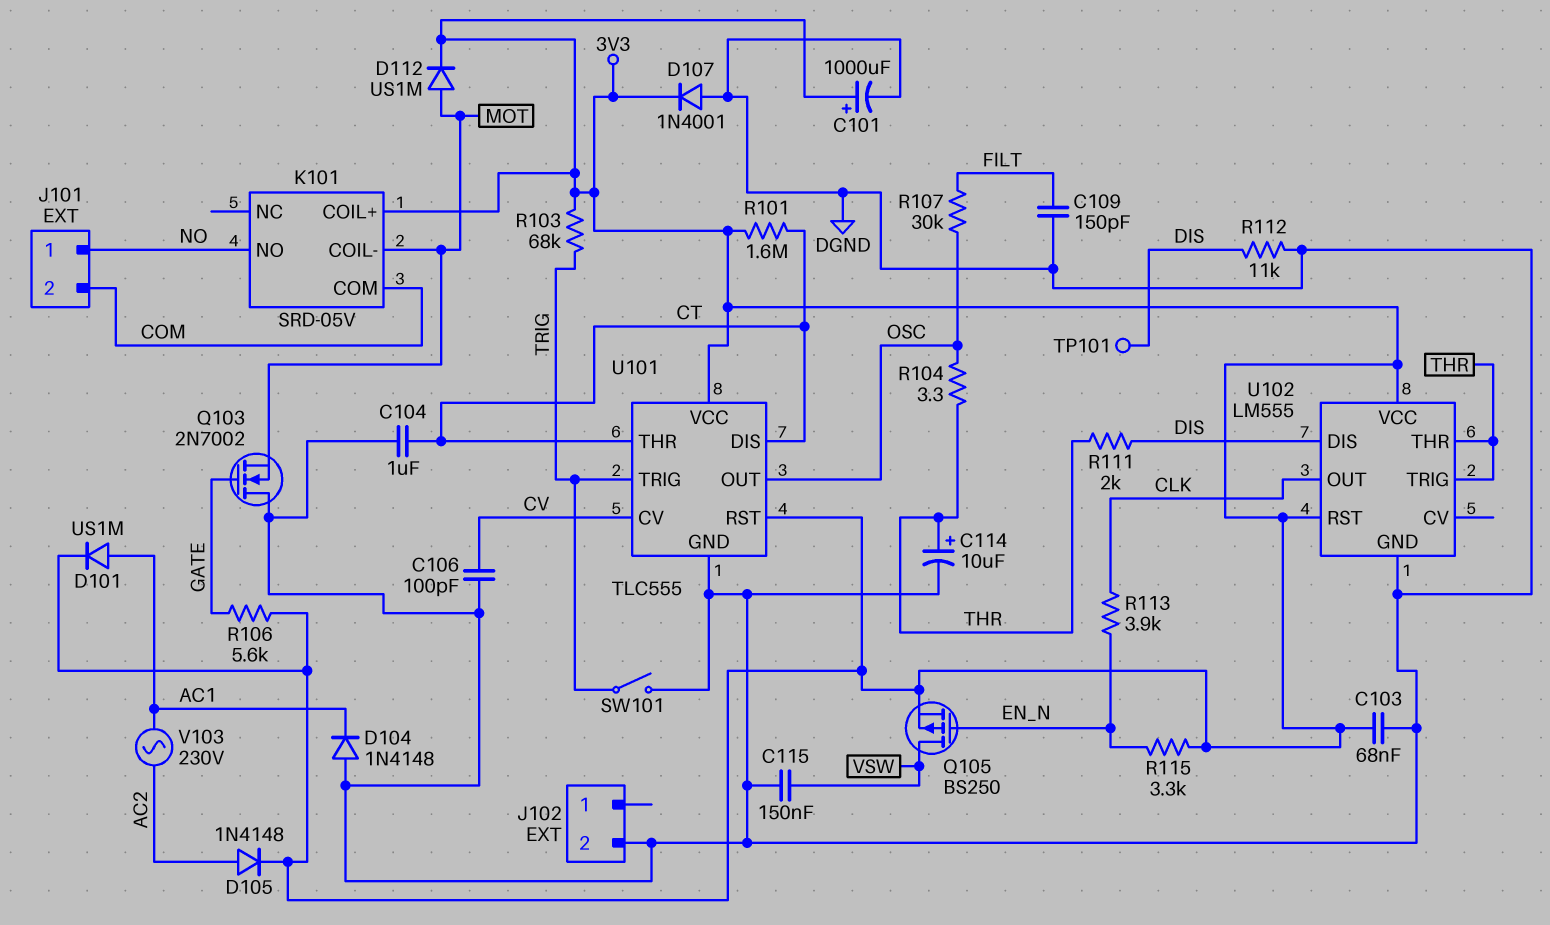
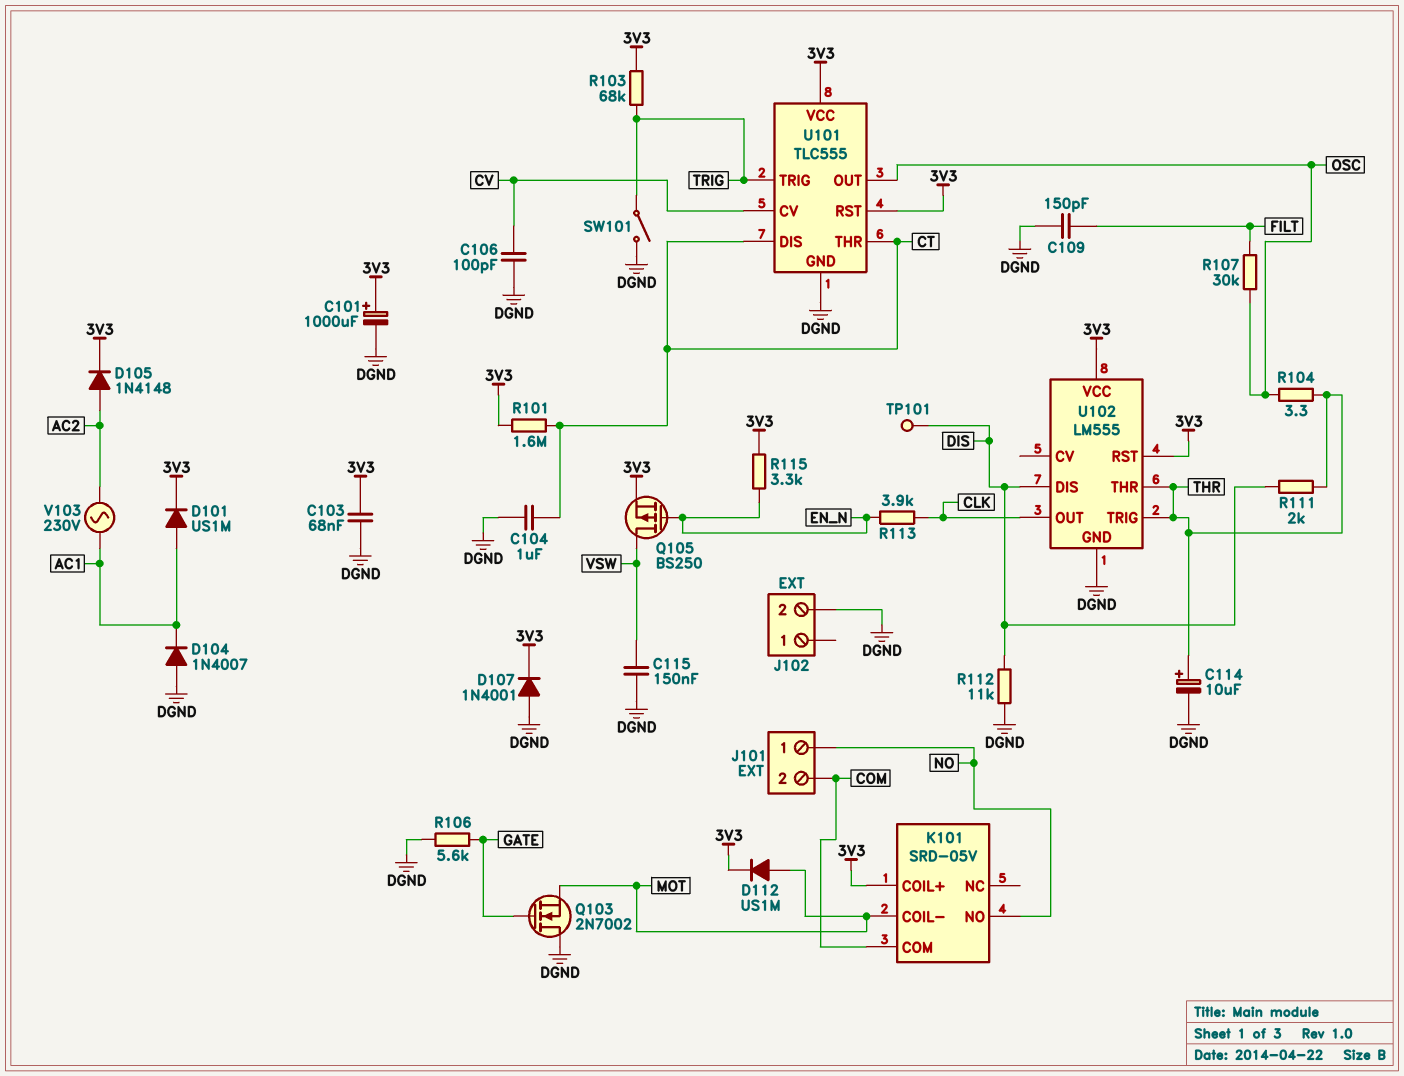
D104: diode 1N4148 (A DGND, K AC1) -> diode 1N4007 (A DGND, K AC1)
R106: 5.6k (3V3, GATE) -> 5.6k (DGND, GATE)

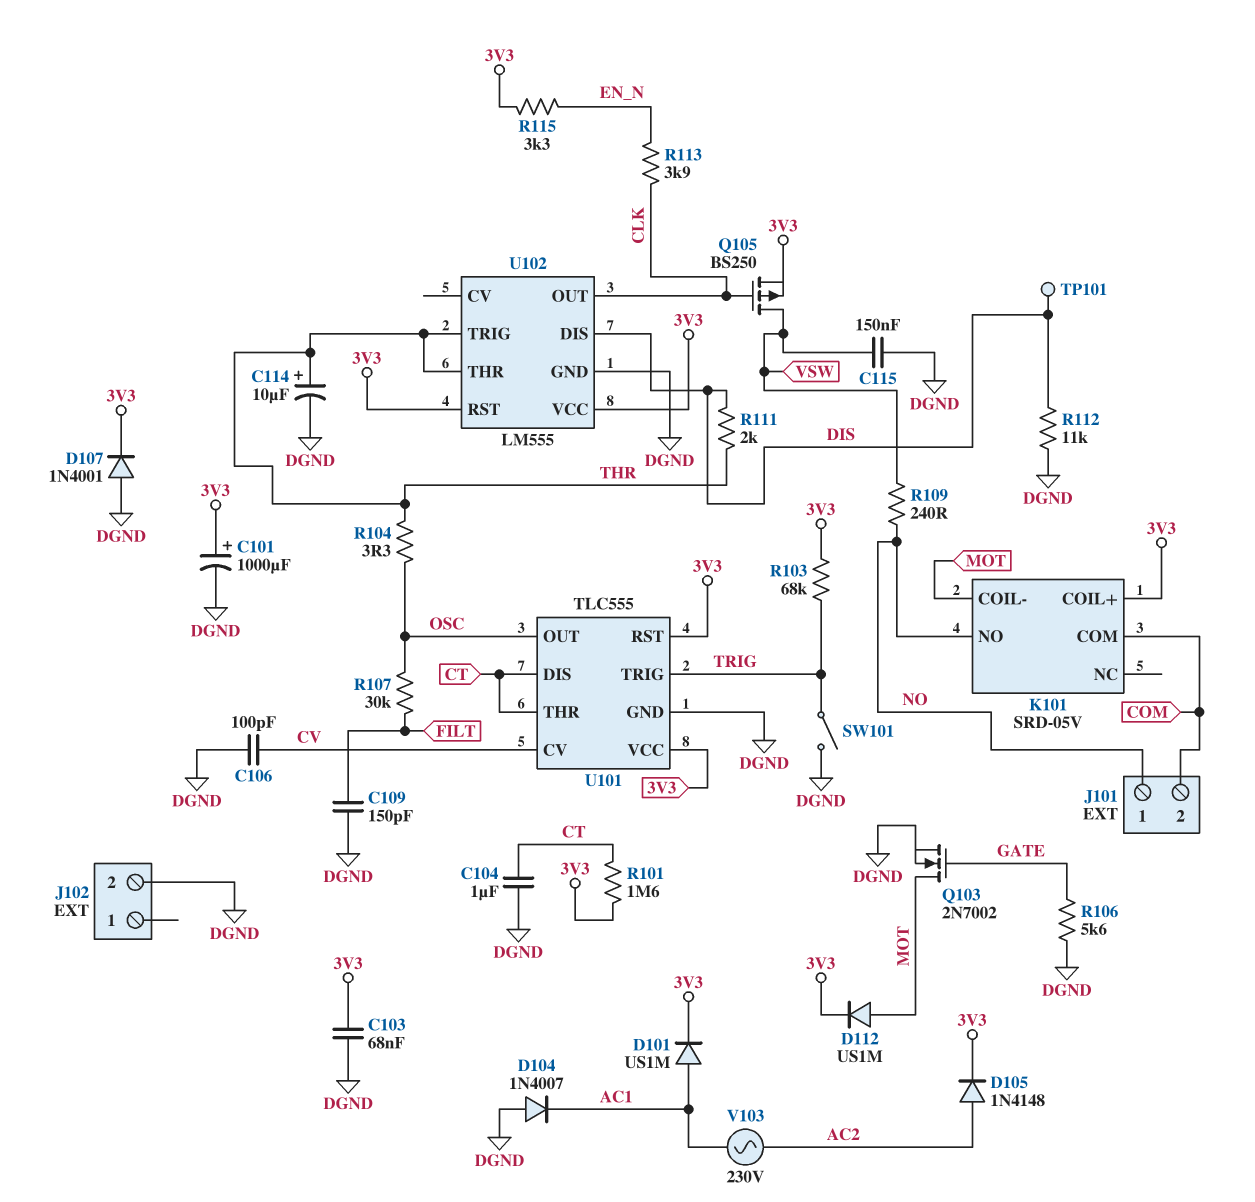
Q103: NMOS 2N7002 (G GATE, D DGND, S MOT) -> NMOS 2N7002 (G GATE, D MOT, S DGND)
Q105: PMOS BS250 (G EN_N, D VSW, S 3V3) -> PMOS BS250 (G CLK, D VSW, S 3V3)
R109: none -> 240 (NO, VSW)

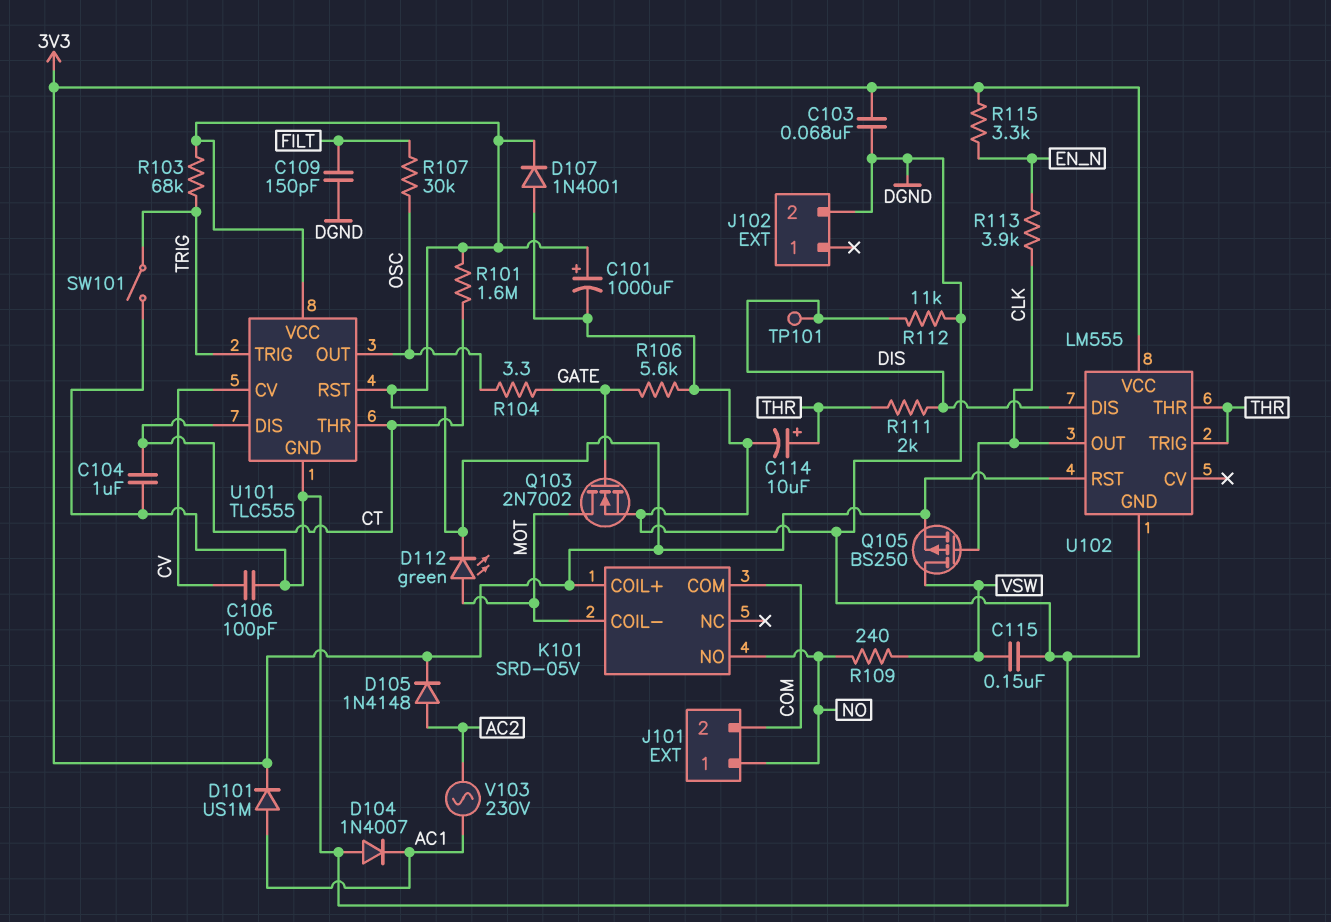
D112: diode US1M (A MOT, K 3V3) -> LED green (A MOT, K 3V3)
R104: 3.3 (OSC, THR) -> 3.3 (GATE, OSC)

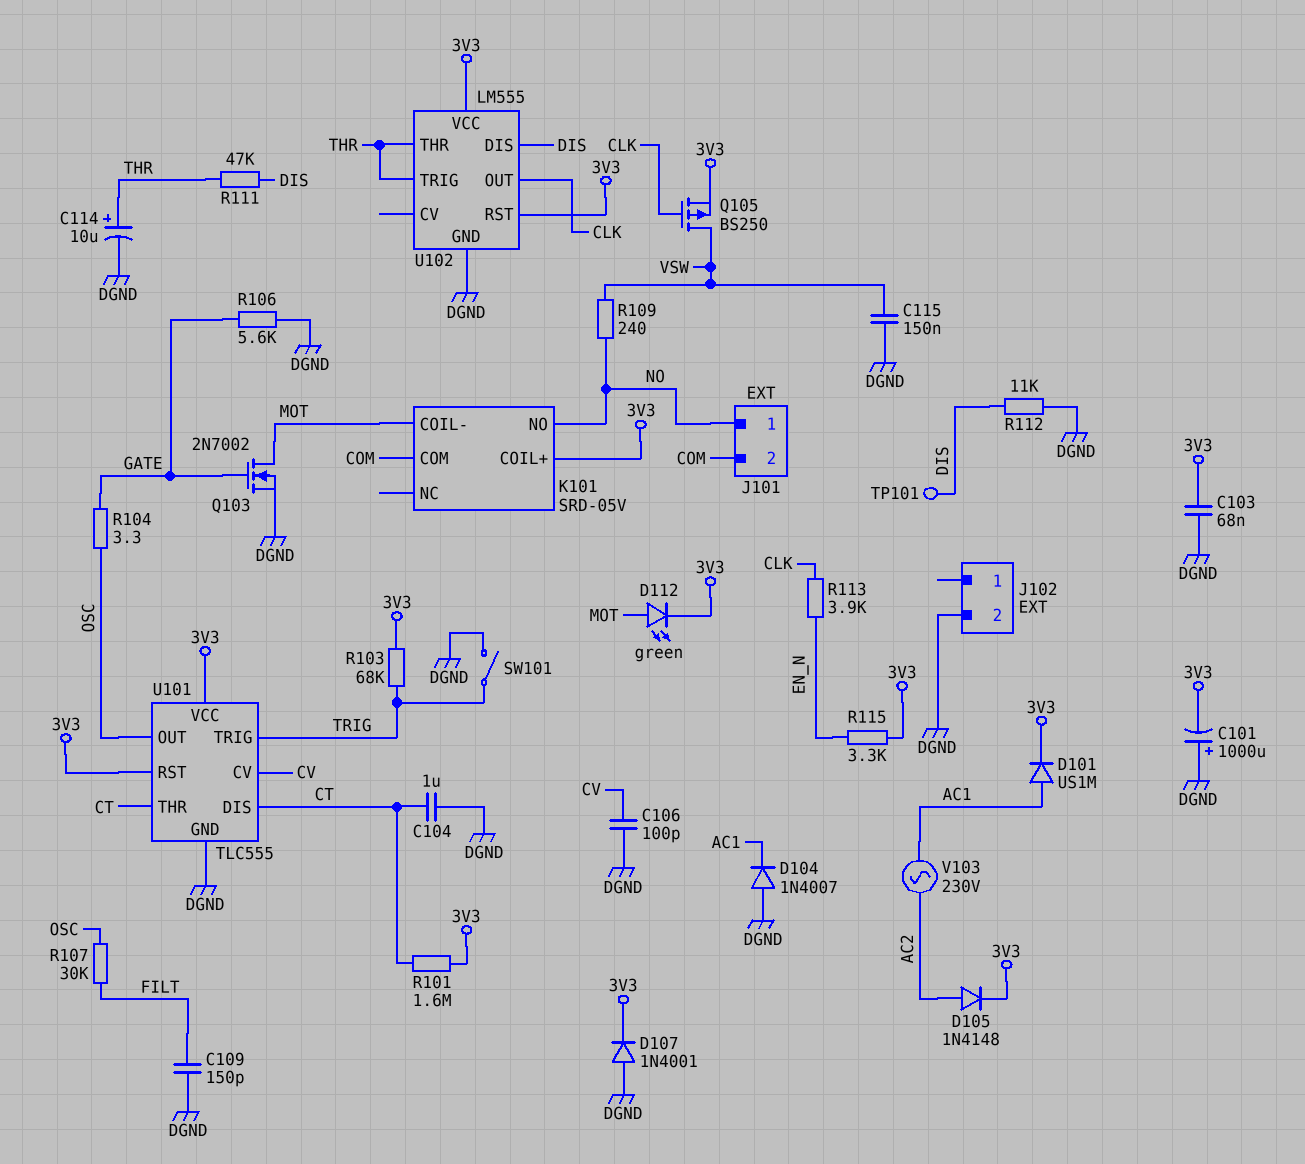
C101: 1000uF (plus 3V3, minus DGND) -> 1000uF (plus DGND, minus 3V3)
R111: 2k (DIS, THR) -> 47k (DIS, THR)

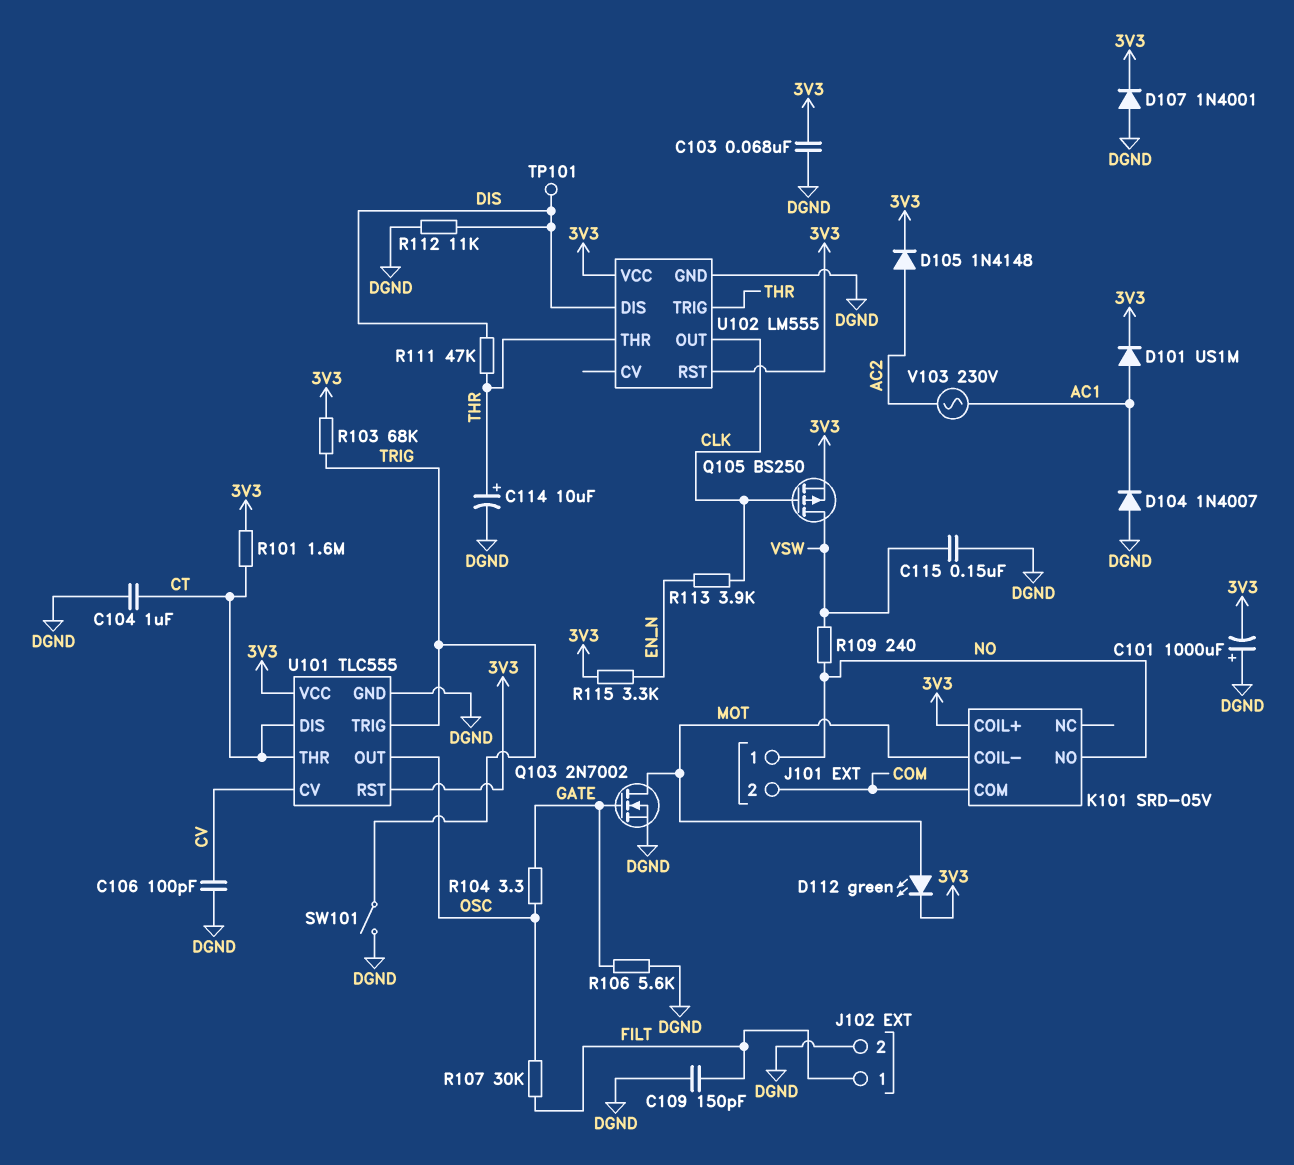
J102 pin 1: none -> FILT

